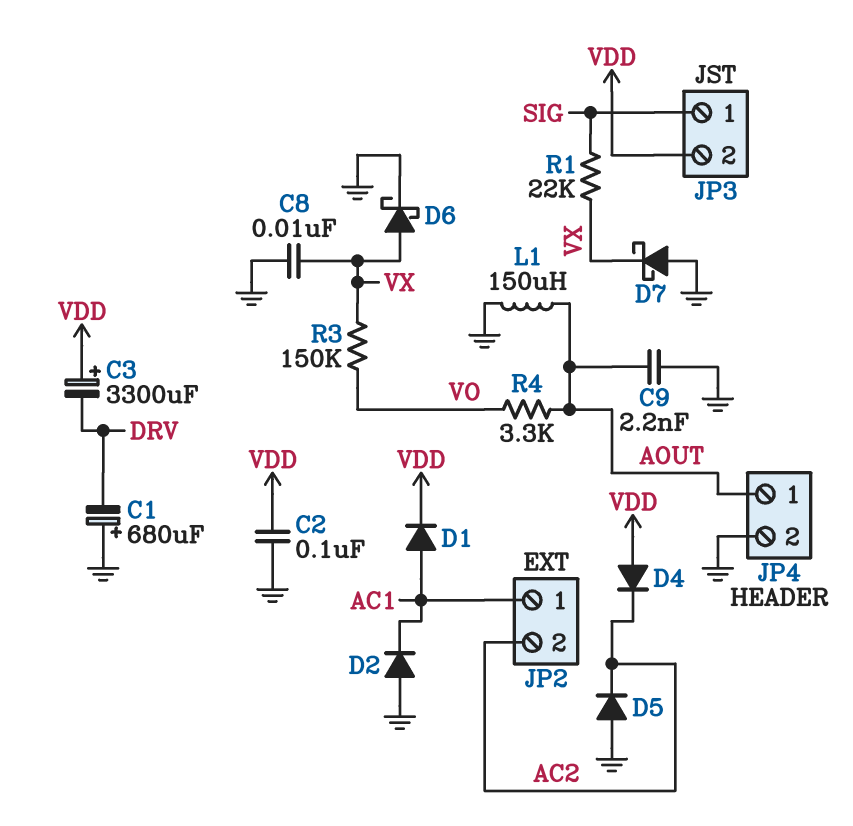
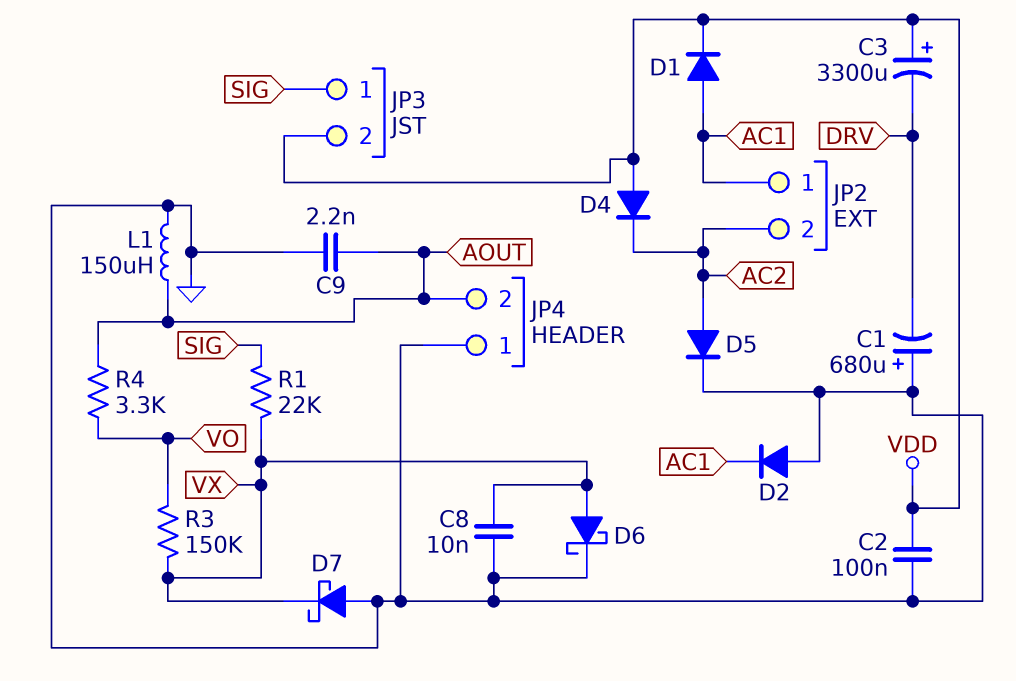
D5: diode (A GND, K AC2) -> diode (A AC2, K GND)
JP4 pin 1: AOUT -> GND
JP4 pin 2: GND -> AOUT

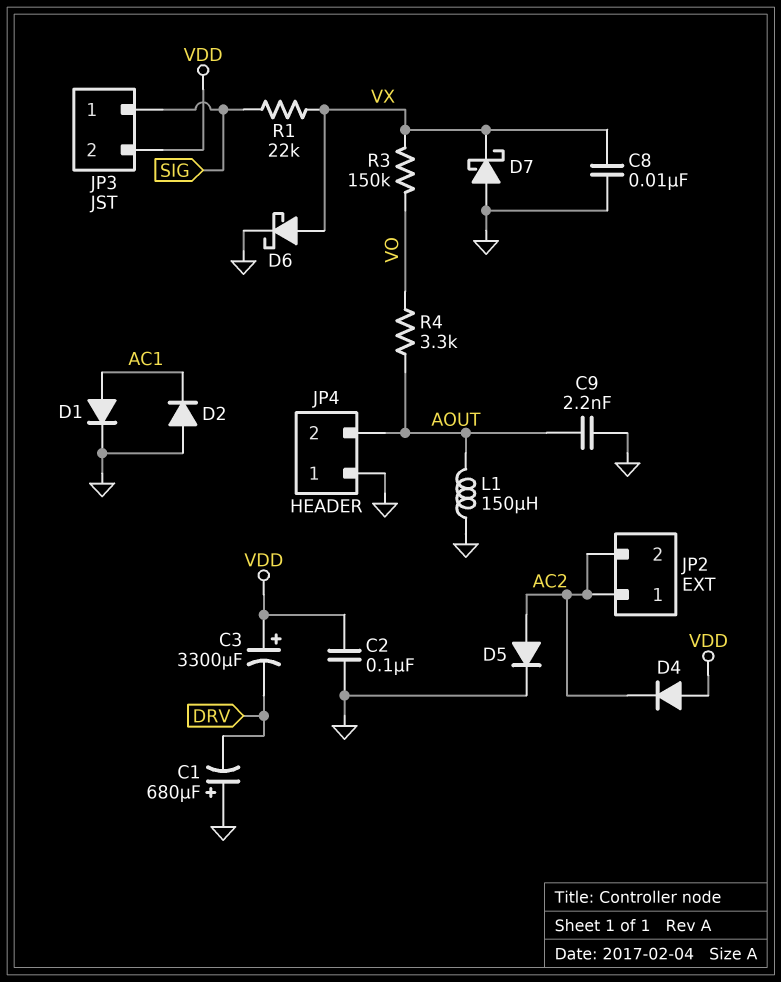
D1: diode (A AC1, K VDD) -> diode (A AC1, K GND)
JP2 pin 1: AC1 -> AC2

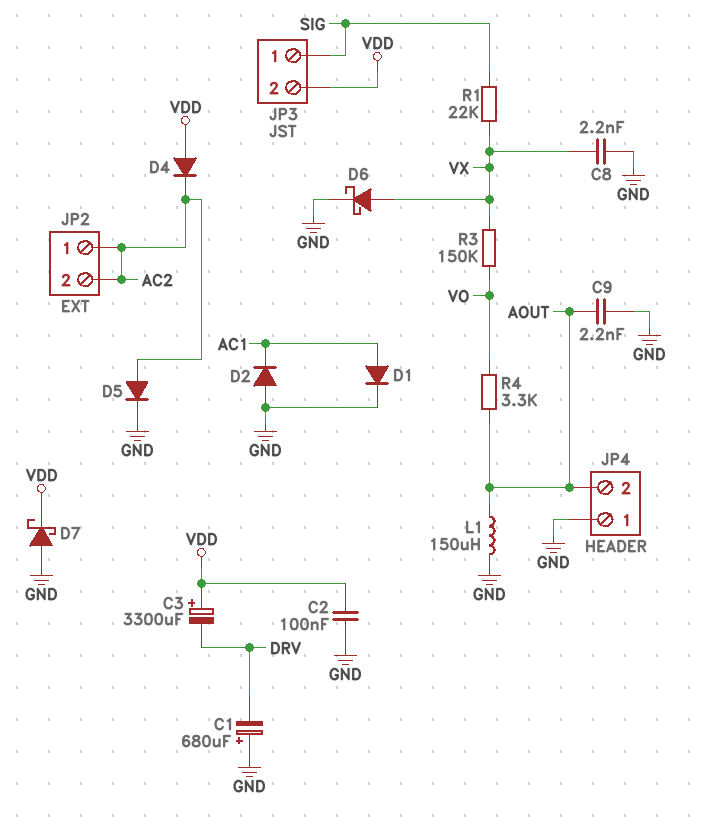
C8: 10nF (GND, VX) -> 2.2nF (GND, VX)
D7: schottky (A GND, K VX) -> schottky (A GND, K VDD)

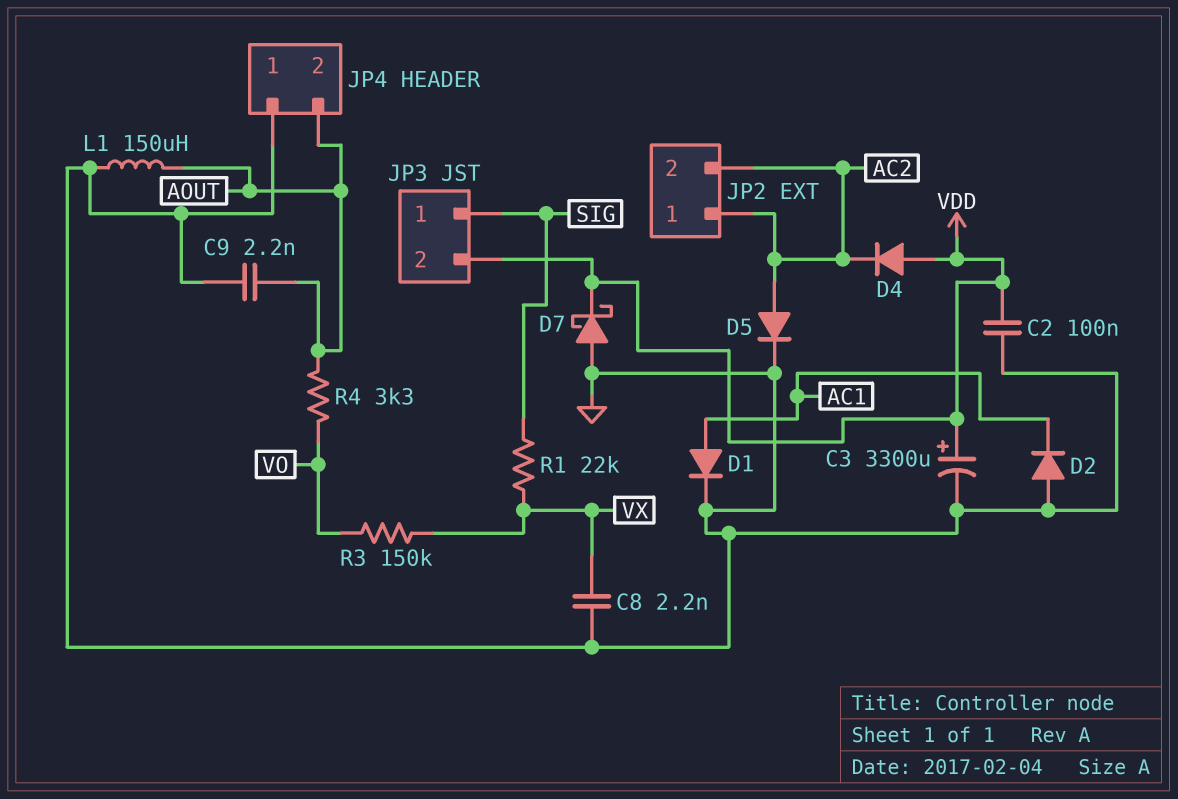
C1: 680uF (plus GND, minus DRV) -> none
C3: 3300uF (plus VDD, minus DRV) -> 3300uF (plus VDD, minus GND)
D6: schottky (A VX, K GND) -> none

